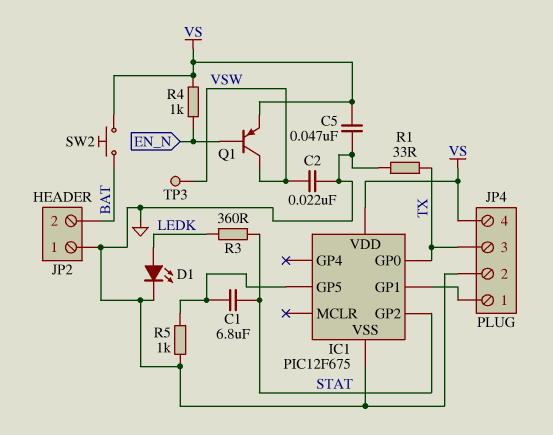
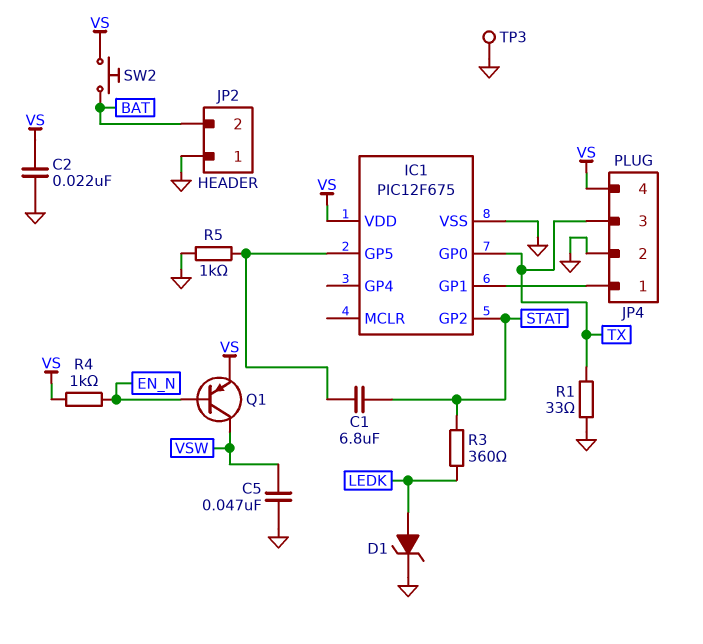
C2: 22nF (GND, VSW) -> 22nF (GND, VS)
C5: 47nF (GND, VS) -> 47nF (GND, VSW)
D1: LED (A LEDK, K GND) -> zener (A LEDK, K GND)
TP3: test point (VSW) -> test point (GND)

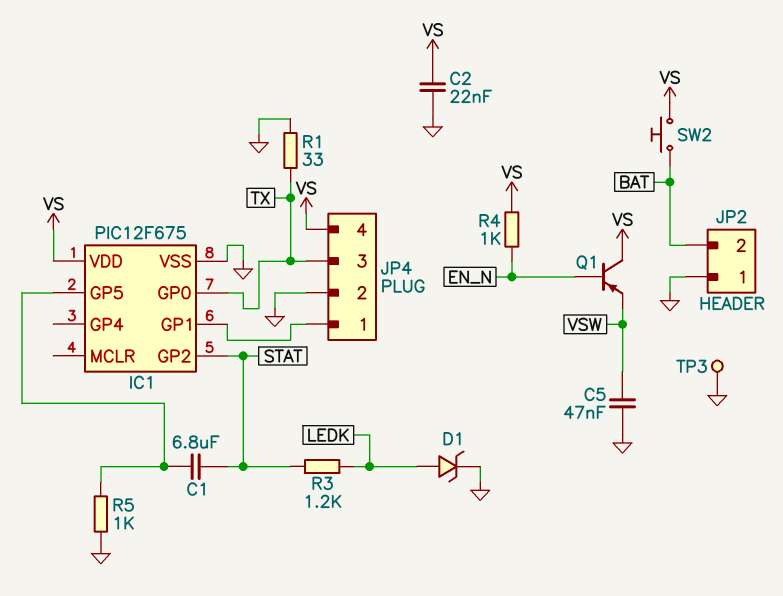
Q1: PNP (B EN_N, C VSW, E VS) -> PNP (B EN_N, C VS, E VSW)
R3: 360 (LEDK, STAT) -> 1.2k (LEDK, STAT)

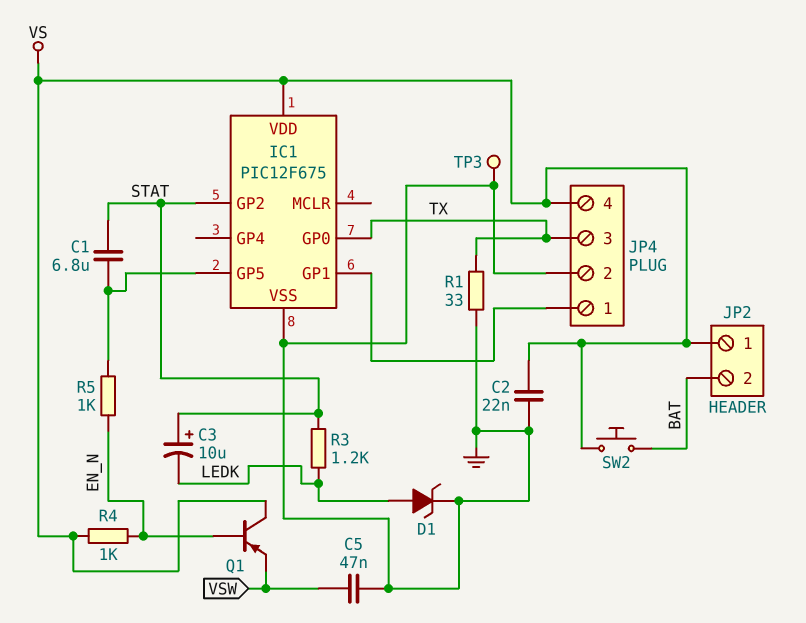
C3: none -> 10uF (plus STAT, minus LEDK)
JP2 pin 1: GND -> VS
R5: 1k (GND, IC1/GP5) -> 1k (EN_N, IC1/GP5)

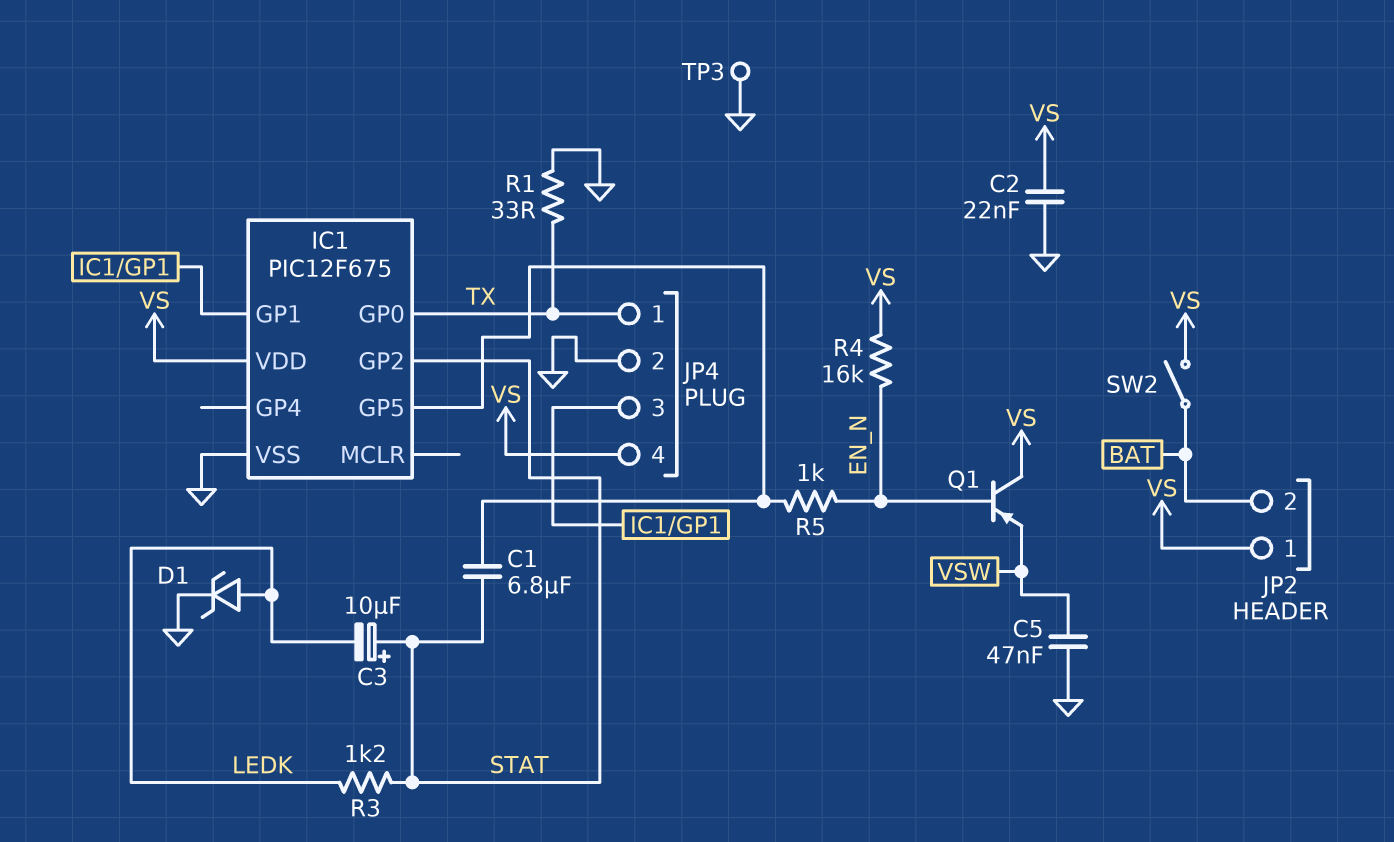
JP4 pin 1: IC1/GP1 -> TX
JP4 pin 3: TX -> IC1/GP1
R4: 1k (EN_N, VS) -> 16k (EN_N, VS)
SW2: button (BAT, VS) -> switch (BAT, VS)

